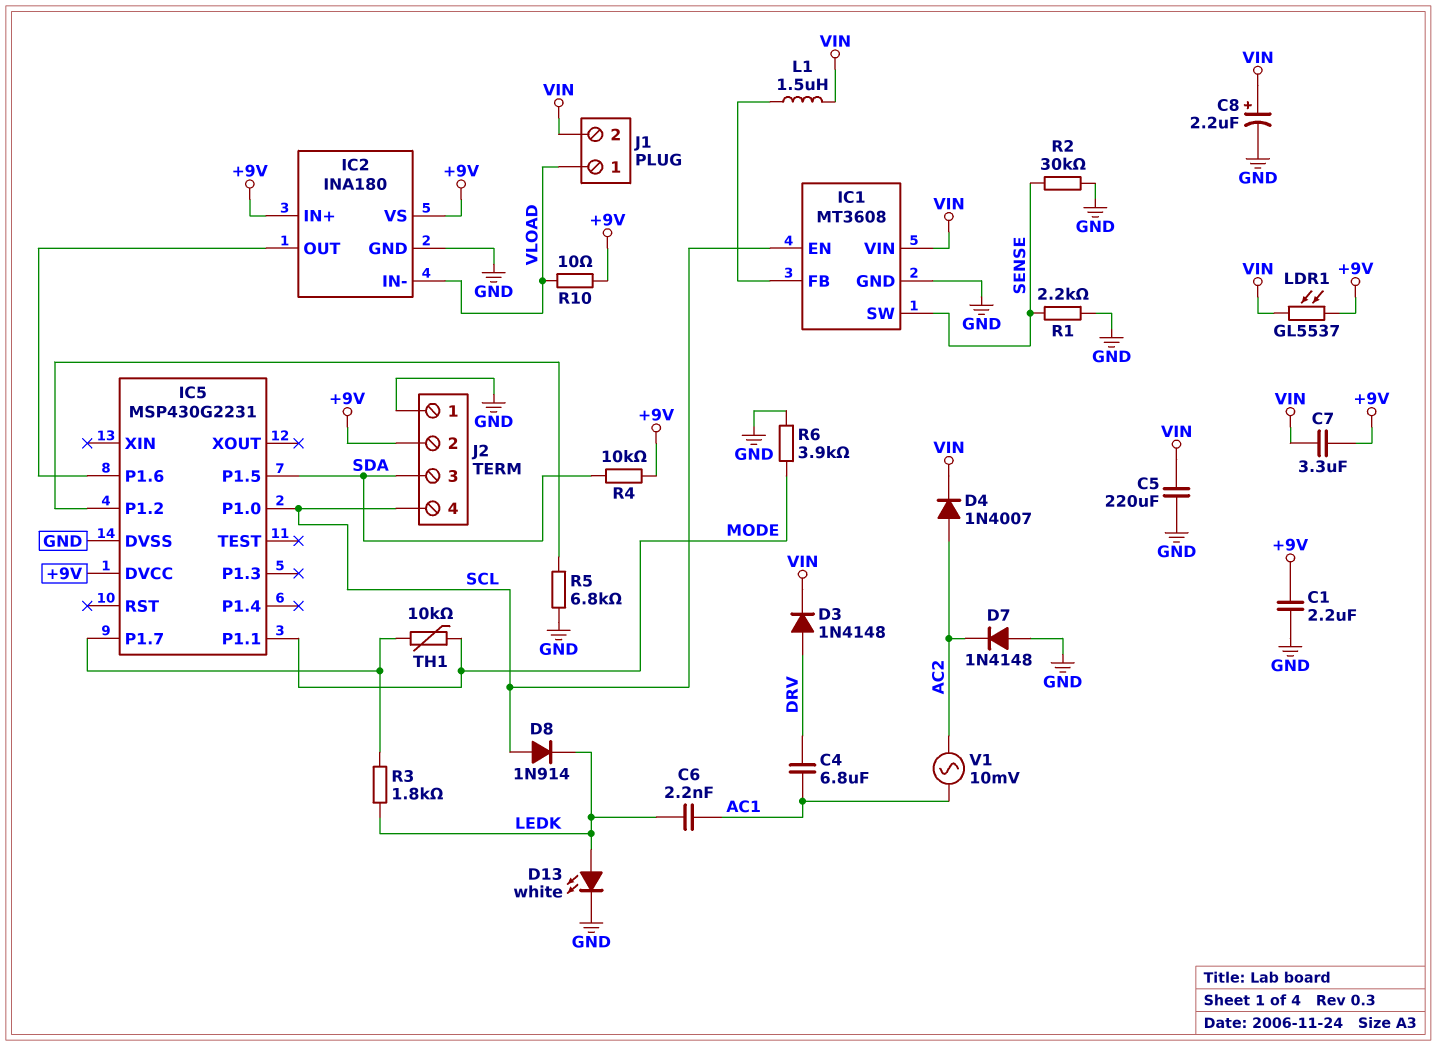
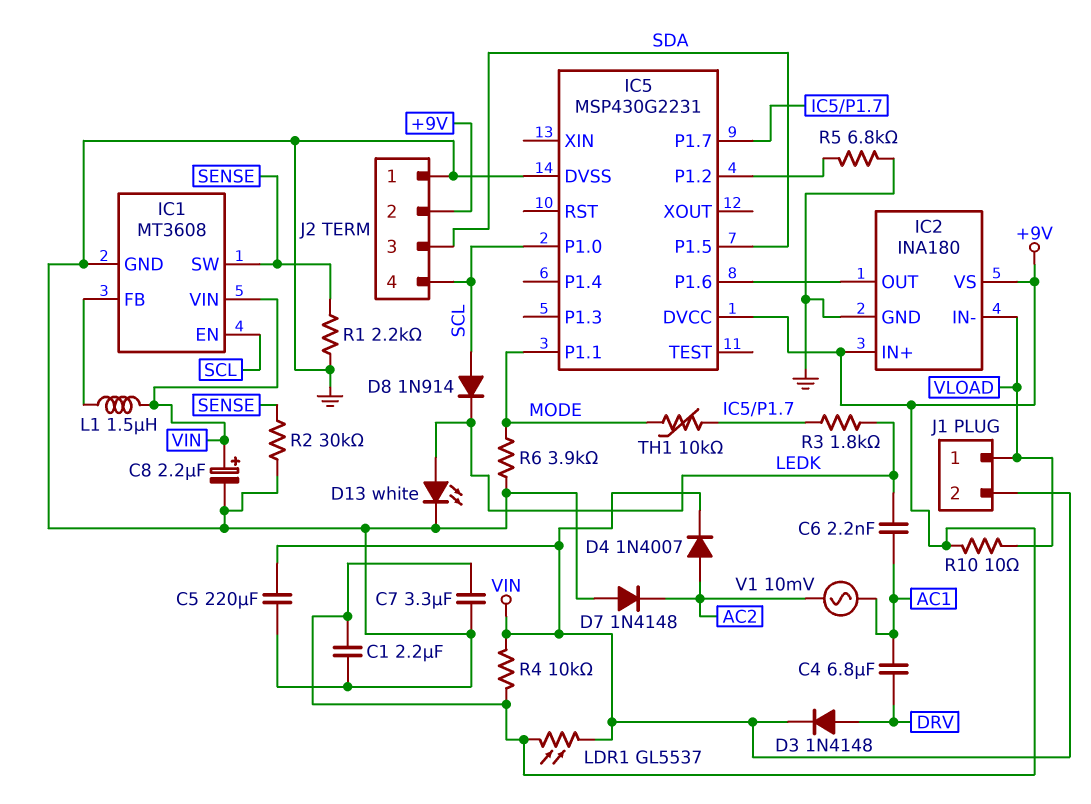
C7: 3.3uF (+9V, VIN) -> 3.3uF (+9V, GND)
R4: 10k (+9V, SDA) -> 10k (+9V, VIN)

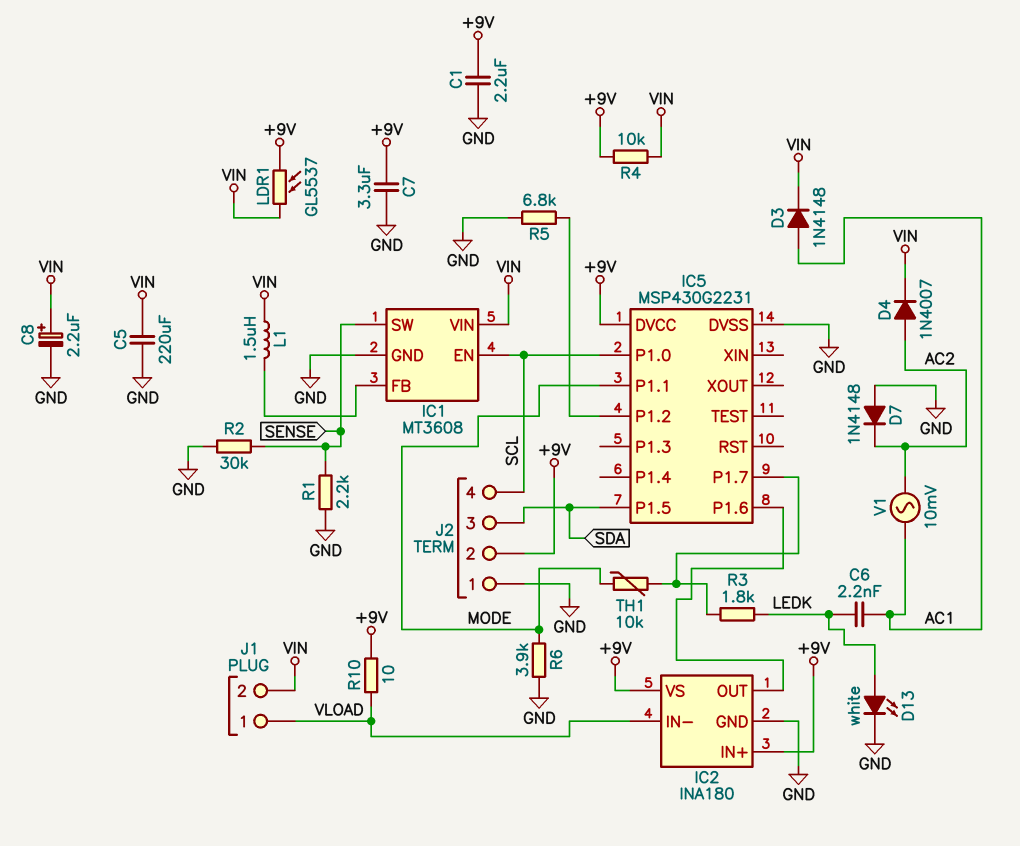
C4: 6.8uF (AC1, DRV) -> none
D3: diode 1N4148 (A DRV, K VIN) -> diode 1N4148 (A AC1, K VIN)
D8: diode 1N914 (A SCL, K LEDK) -> none

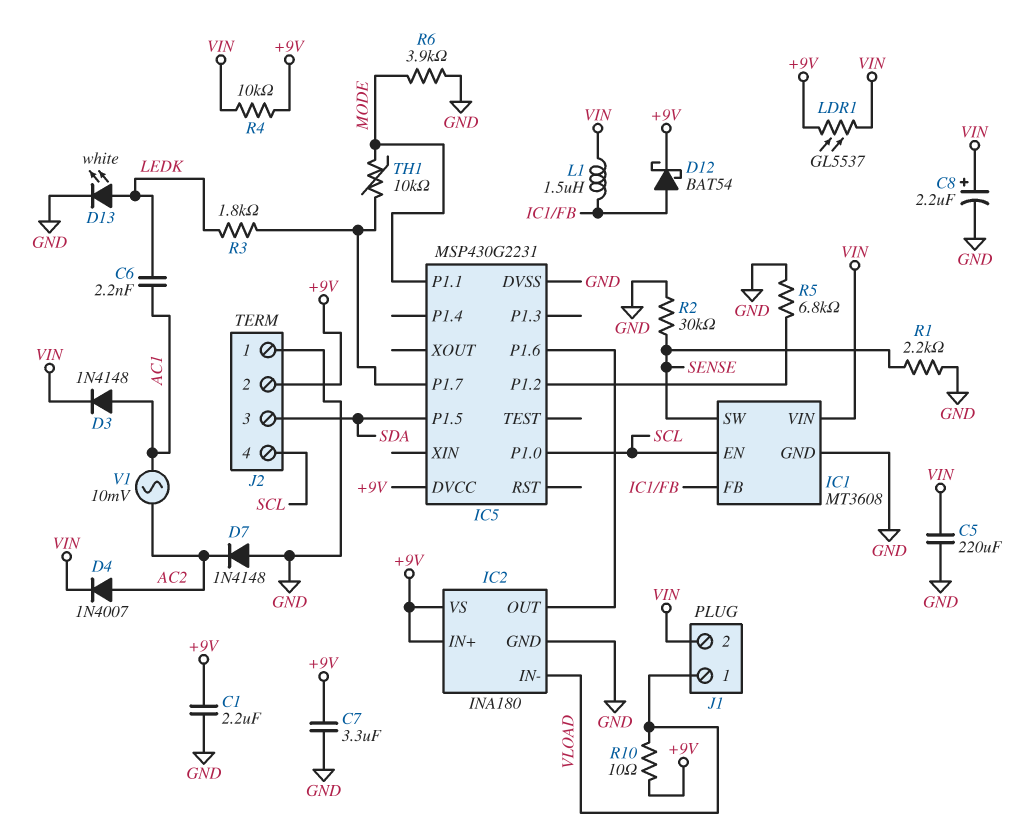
D12: none -> schottky BAT54 (A IC1/FB, K +9V)

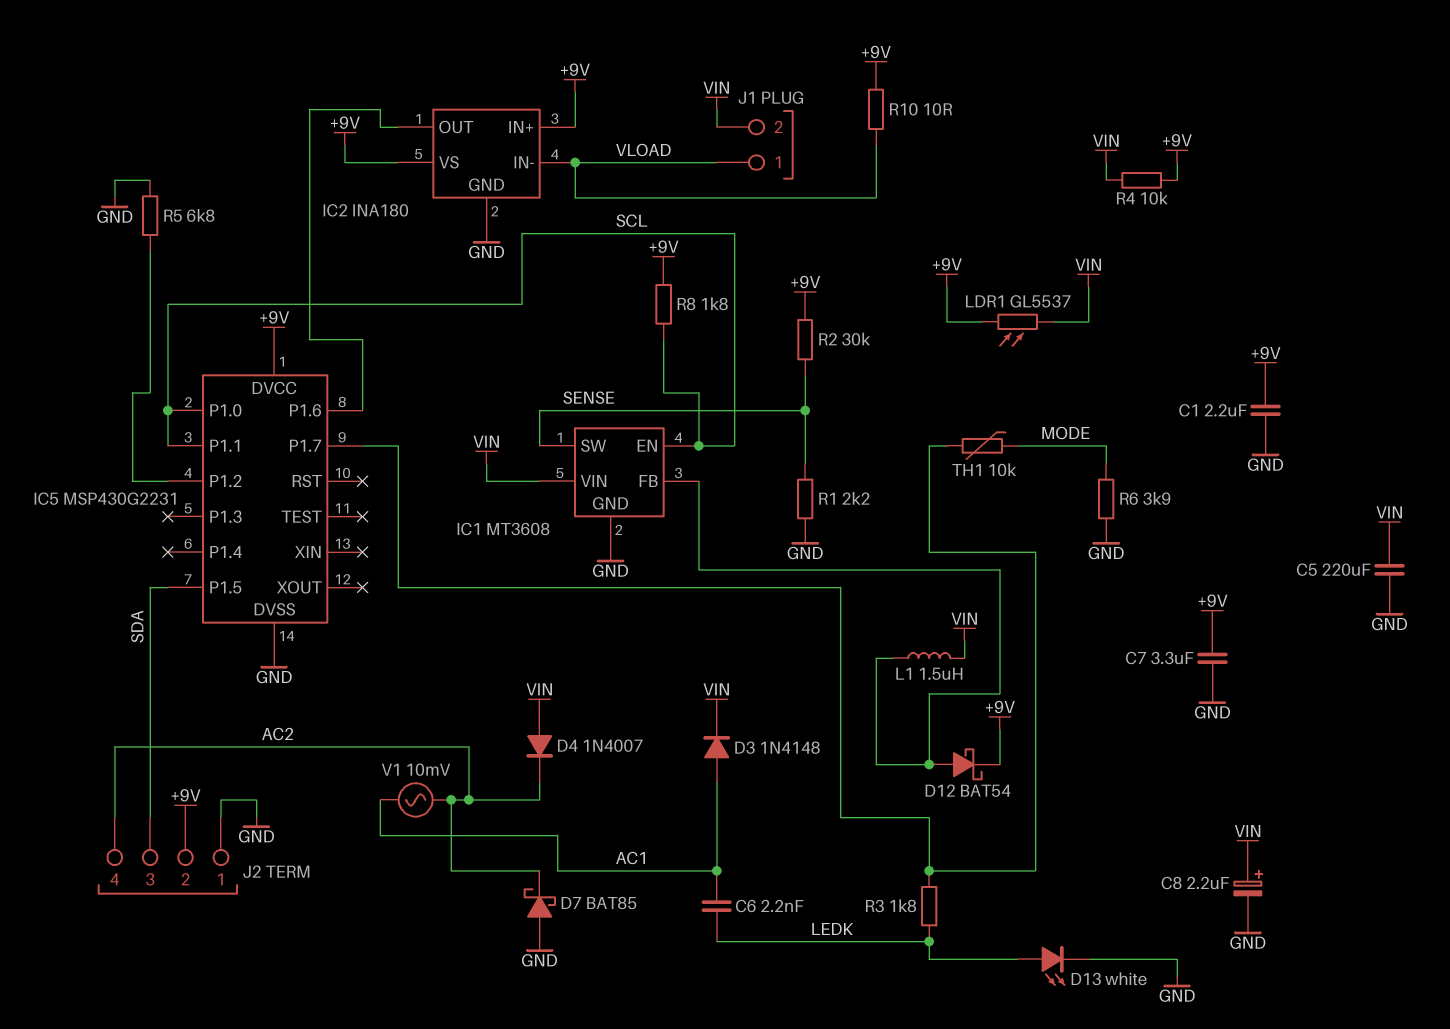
D4: diode 1N4007 (A AC2, K VIN) -> diode 1N4007 (A VIN, K AC2)
D7: diode 1N4148 (A GND, K AC2) -> schottky BAT85 (A GND, K AC2)
IC5 pin P1.1: MODE -> SCL
J2 pin 4: SCL -> AC2
R2: 30k (GND, SENSE) -> 30k (+9V, SENSE)
R8: none -> 1.8k (+9V, SCL)

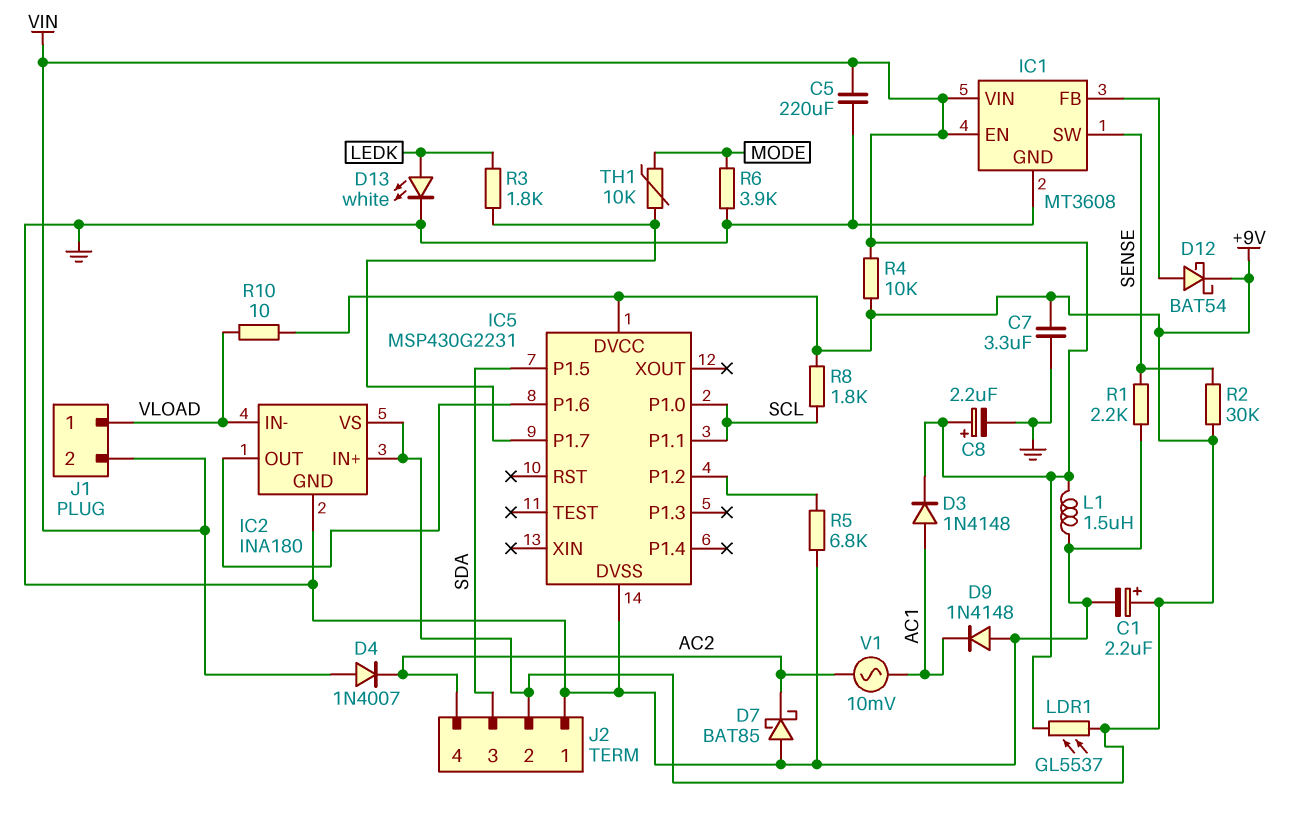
C1: 2.2uF (+9V, GND) -> 2.2uF (plus +9V, minus GND)
C6: 2.2nF (AC1, LEDK) -> none
D9: none -> diode 1N4148 (A GND, K AC1)
IC1 pin EN: SCL -> VIN
L1: 1.5uH (IC1/FB, VIN) -> 1.5uH (GND, VIN)

